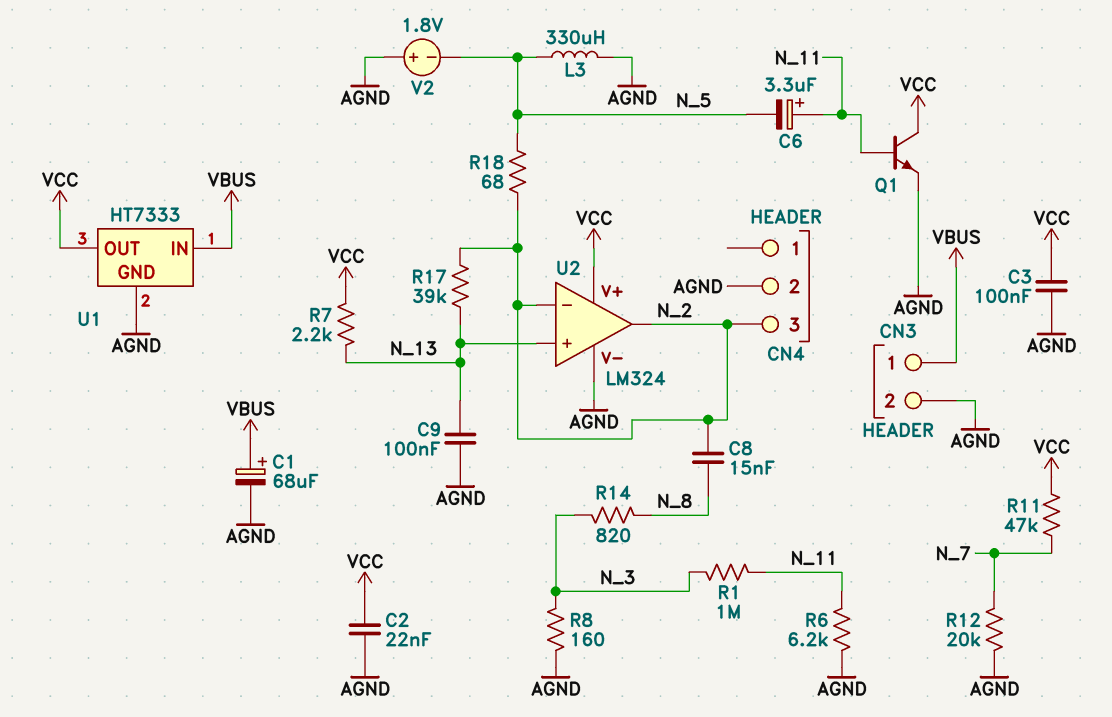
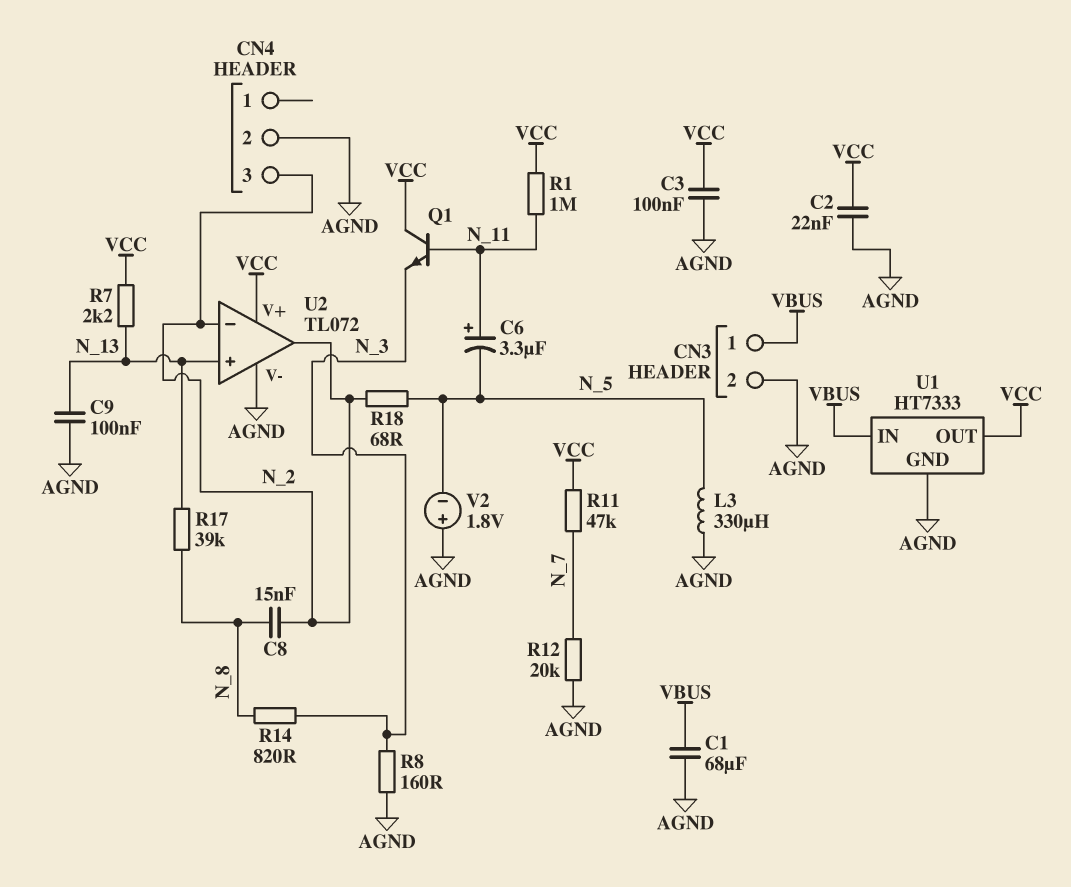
C1: 68uF (plus VBUS, minus AGND) -> 68uF (AGND, VBUS)
Q1: NPN (B N_11, C VCC, E AGND) -> NPN (B N_11, C VCC, E N_3)
R1: 1M (N_3, N_11) -> 1M (N_11, VCC)
R6: 6.2k (AGND, N_11) -> none
R17: 39k (N_2, N_13) -> 39k (N_8, N_13)
U2: LM324 -> TL072

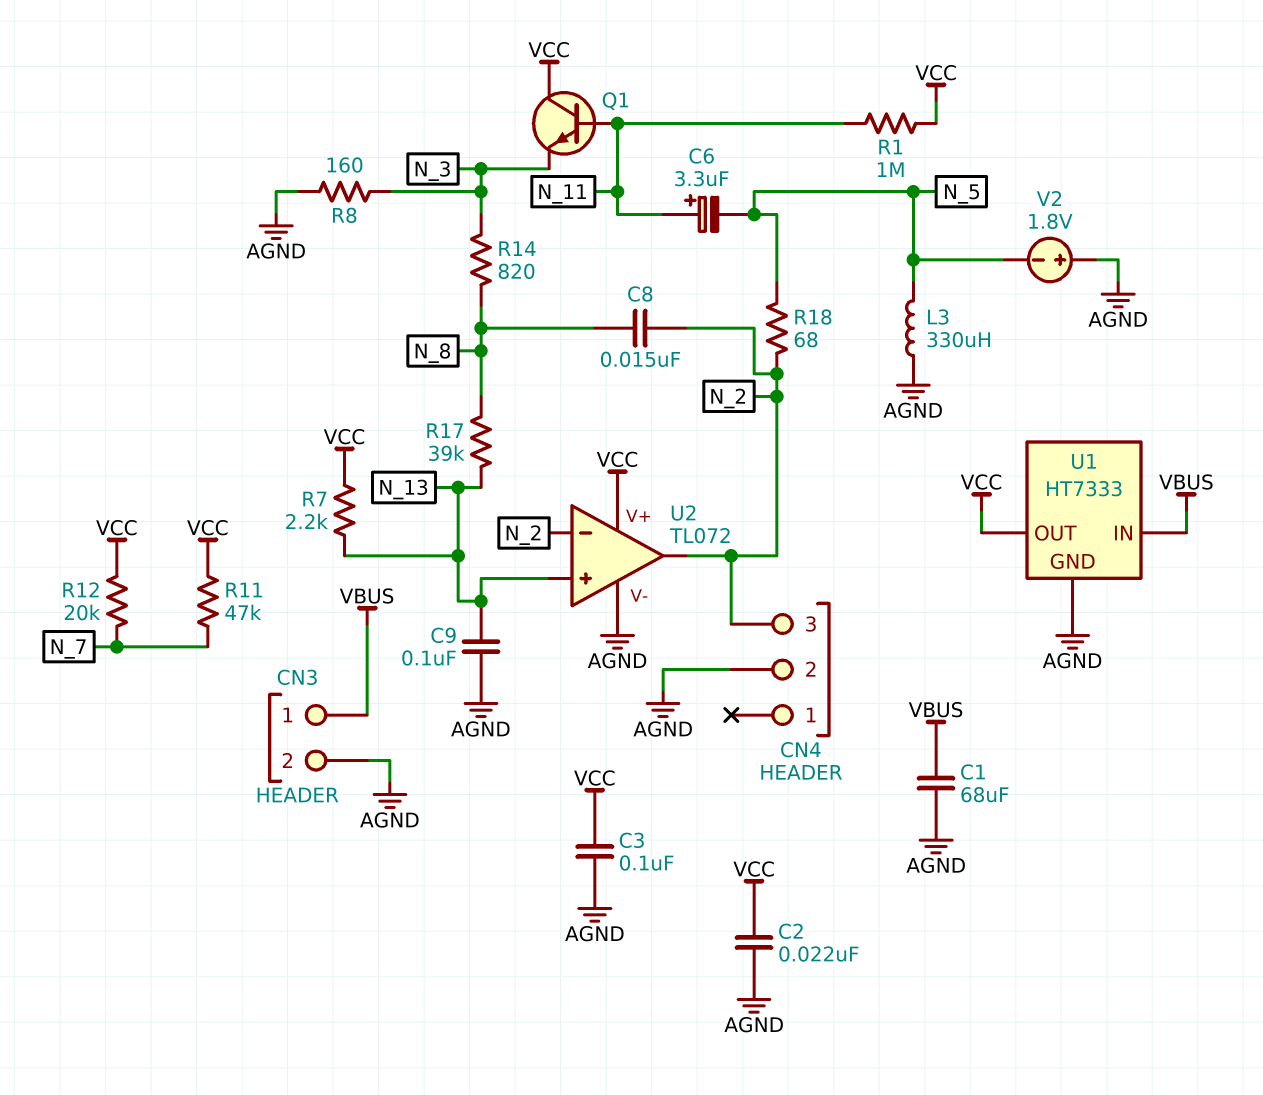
R12: 20k (AGND, N_7) -> 20k (N_7, VCC)

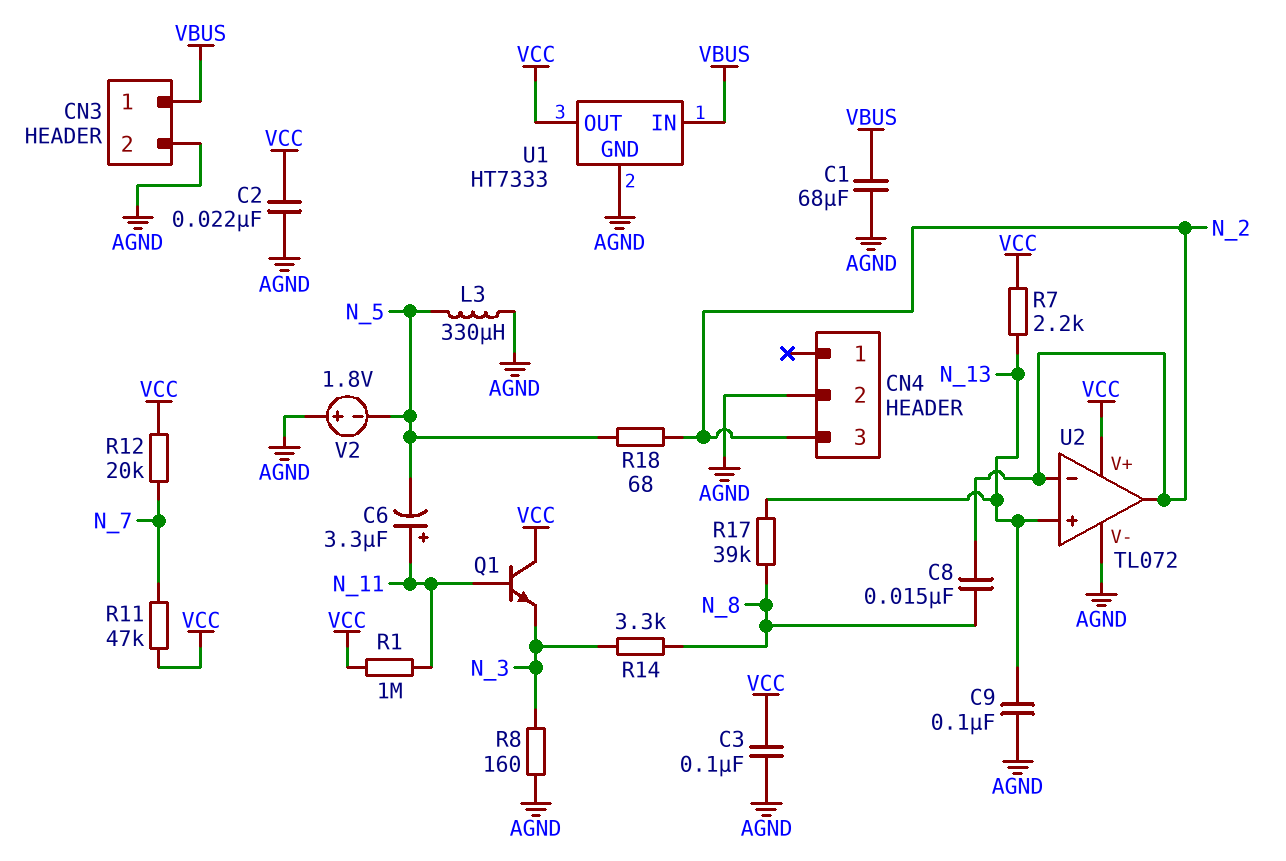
R14: 820 (N_3, N_8) -> 3.3k (N_3, N_8)

